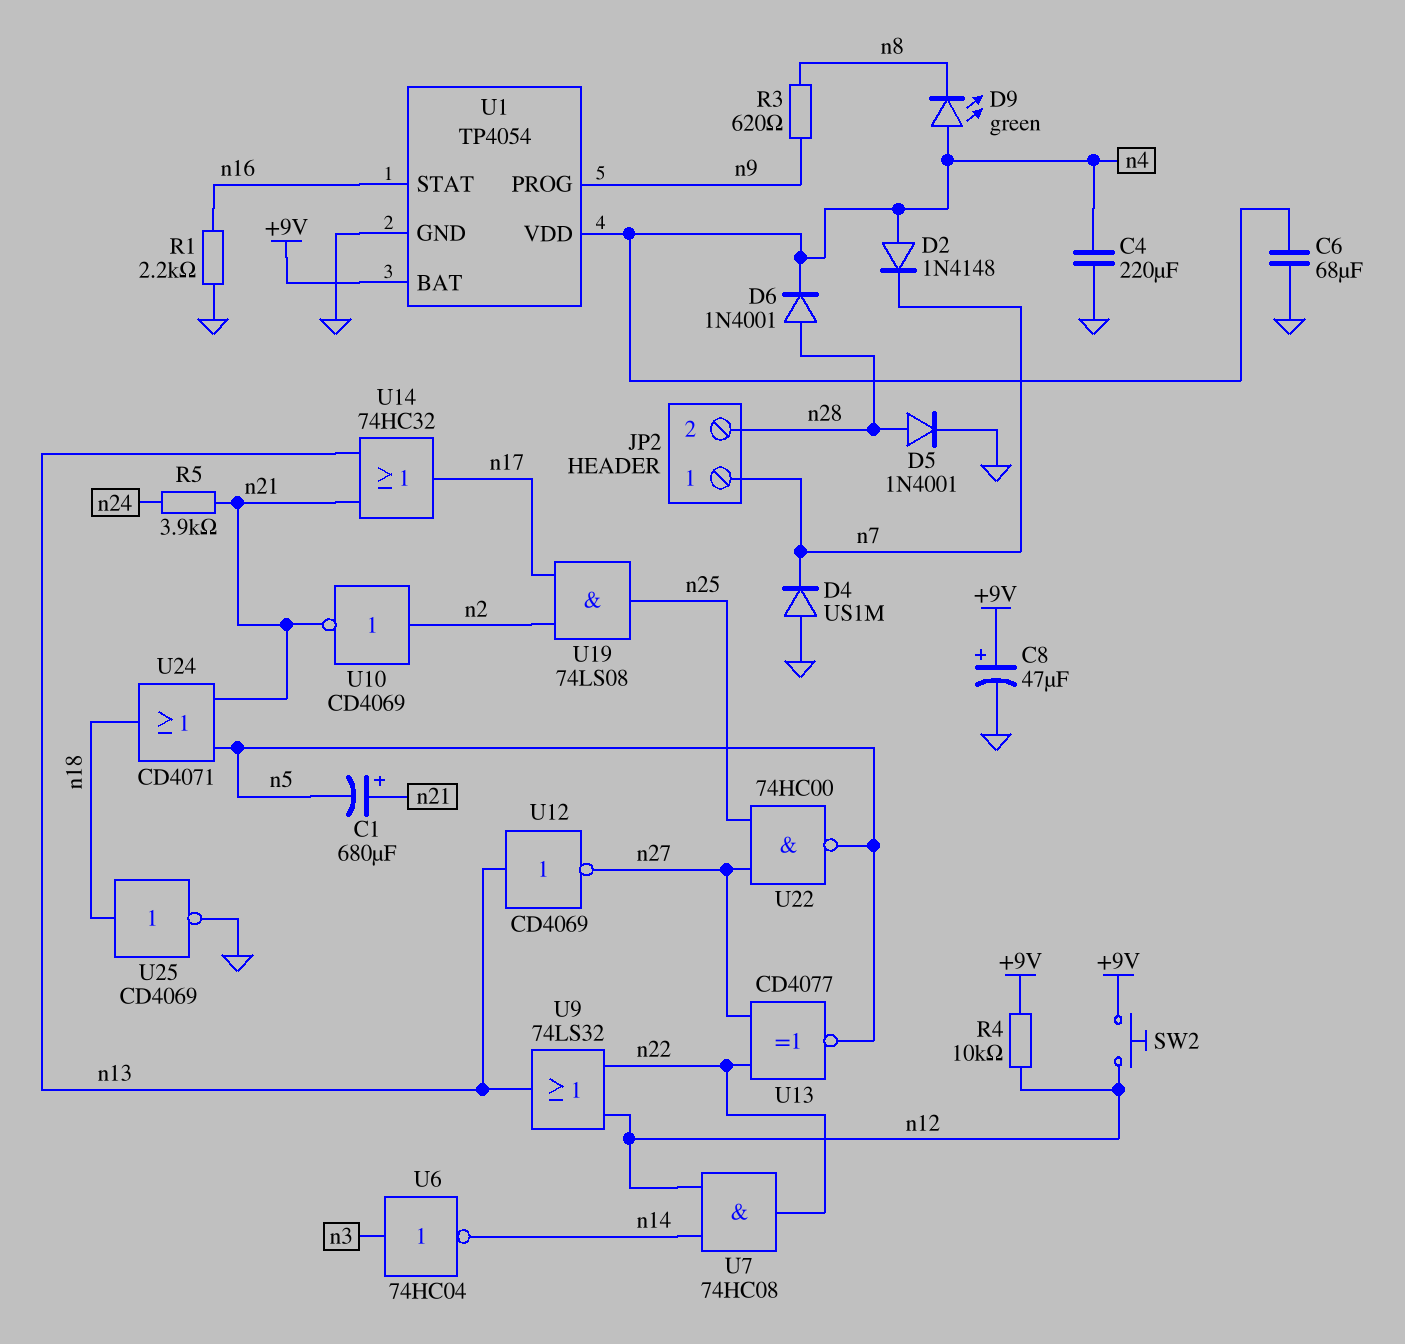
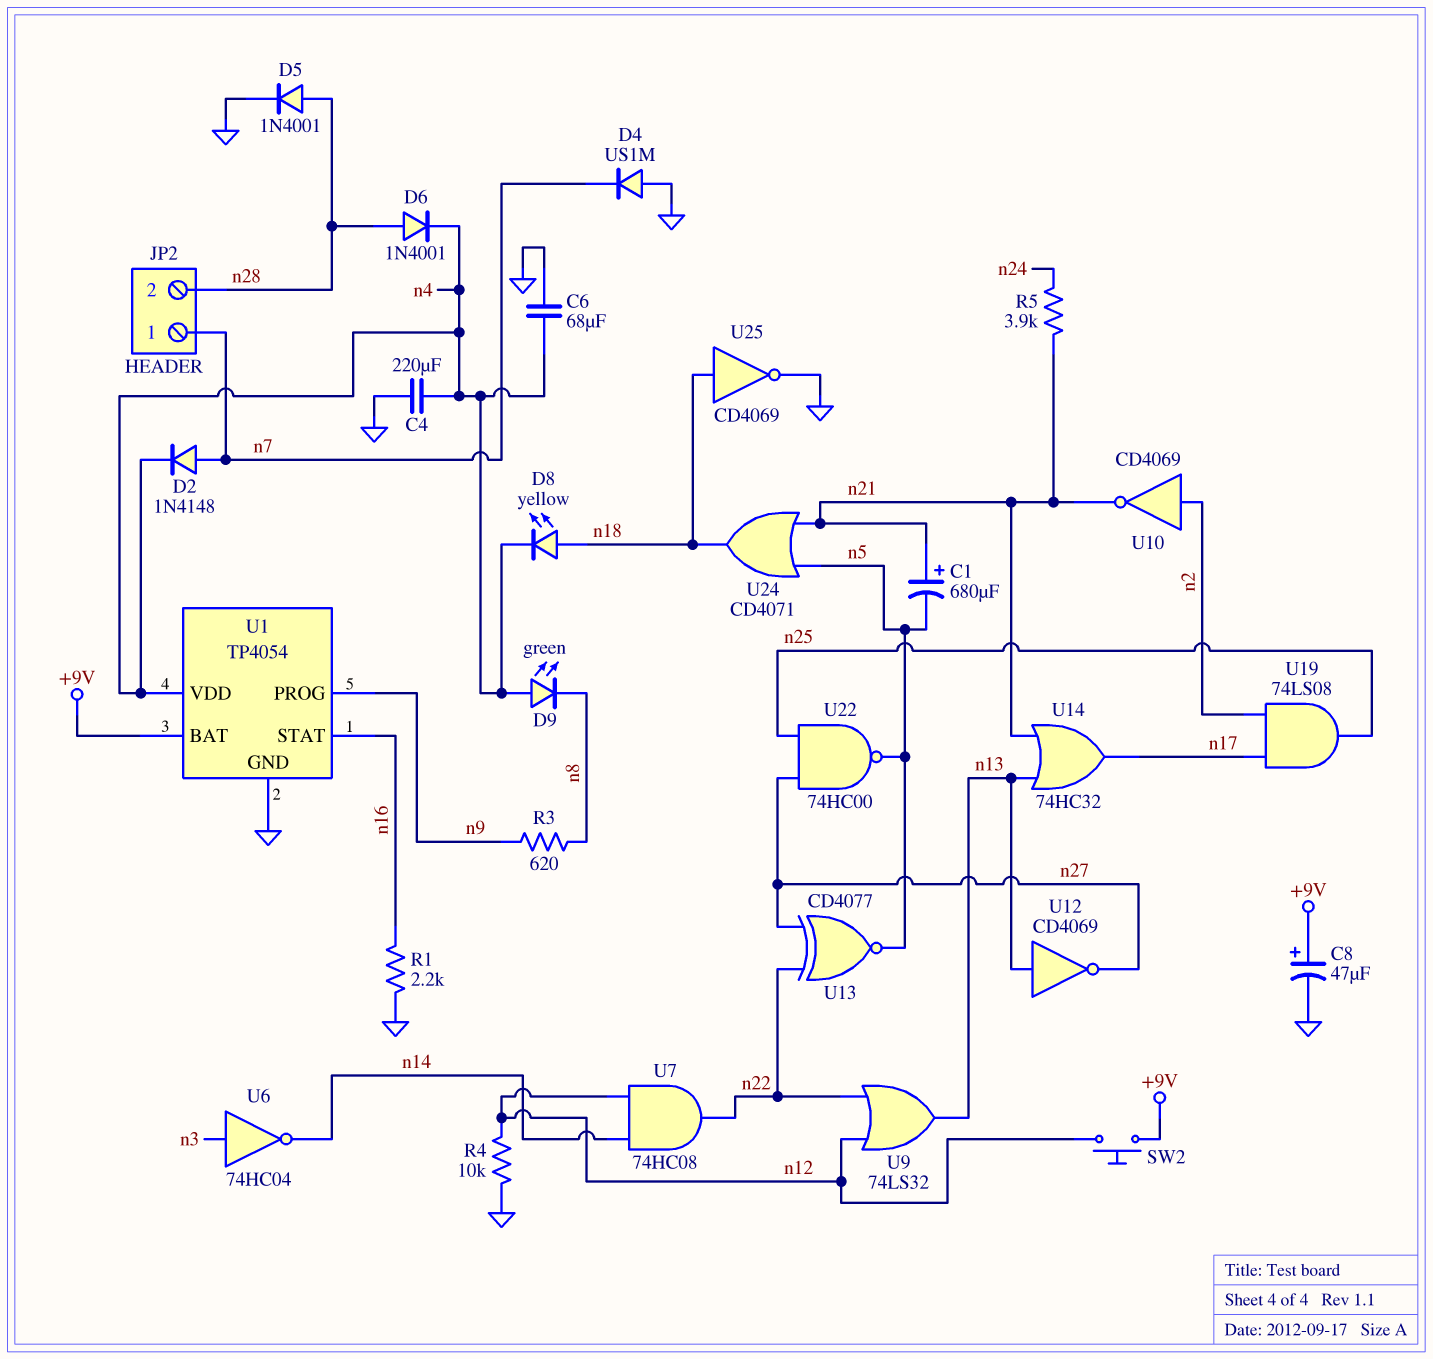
D2: diode 1N4148 (A n4, K n7) -> diode 1N4148 (A n7, K n4)
D8: none -> LED yellow (A n18, K n4)
R4: 10k (+9V, n12) -> 10k (GND, n12)

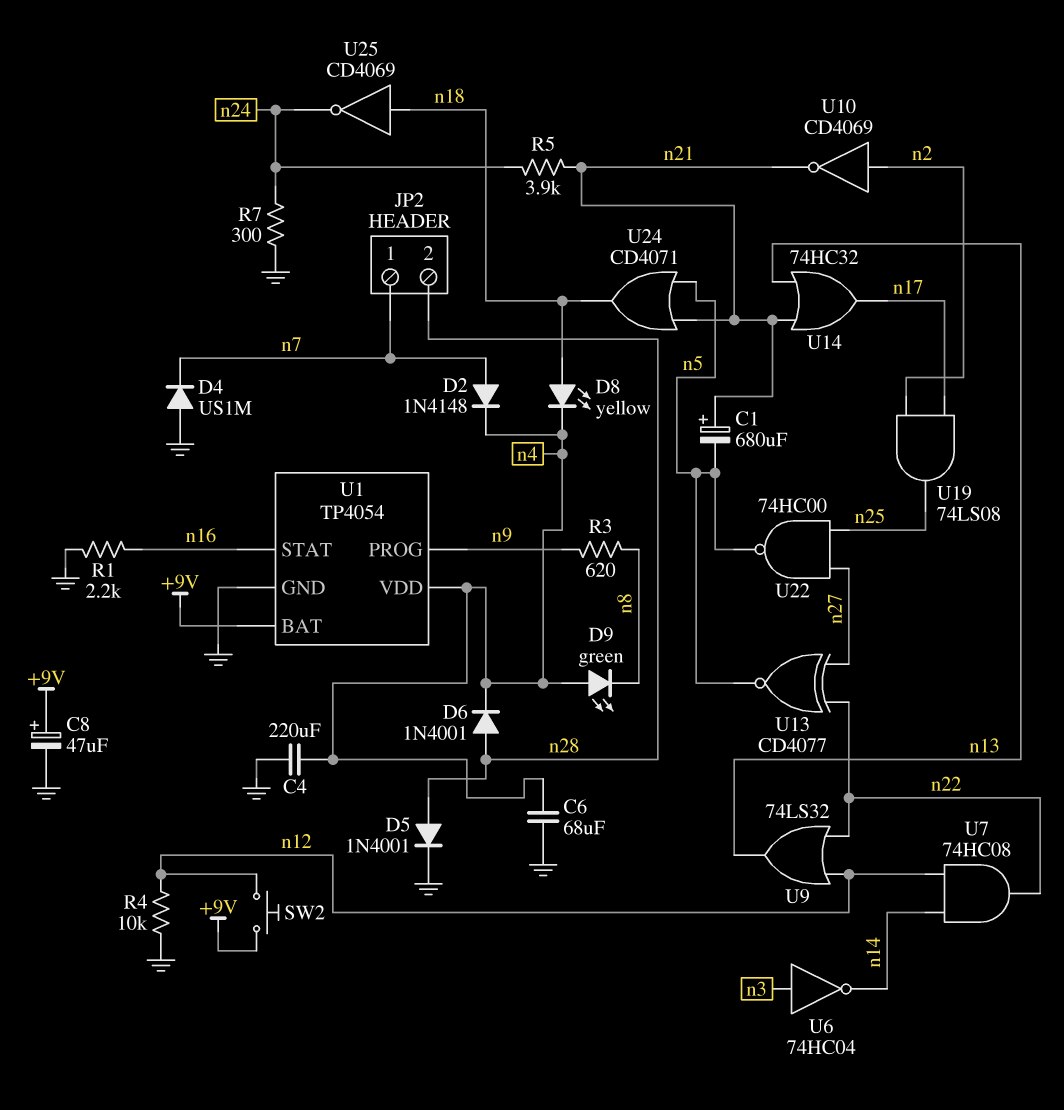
R7: none -> 300 (GND, n24)
U12: NOT CD4069 (in n13, out n27) -> none
U25: NOT CD4069 (in n18, out GND) -> NOT CD4069 (in n18, out n24)

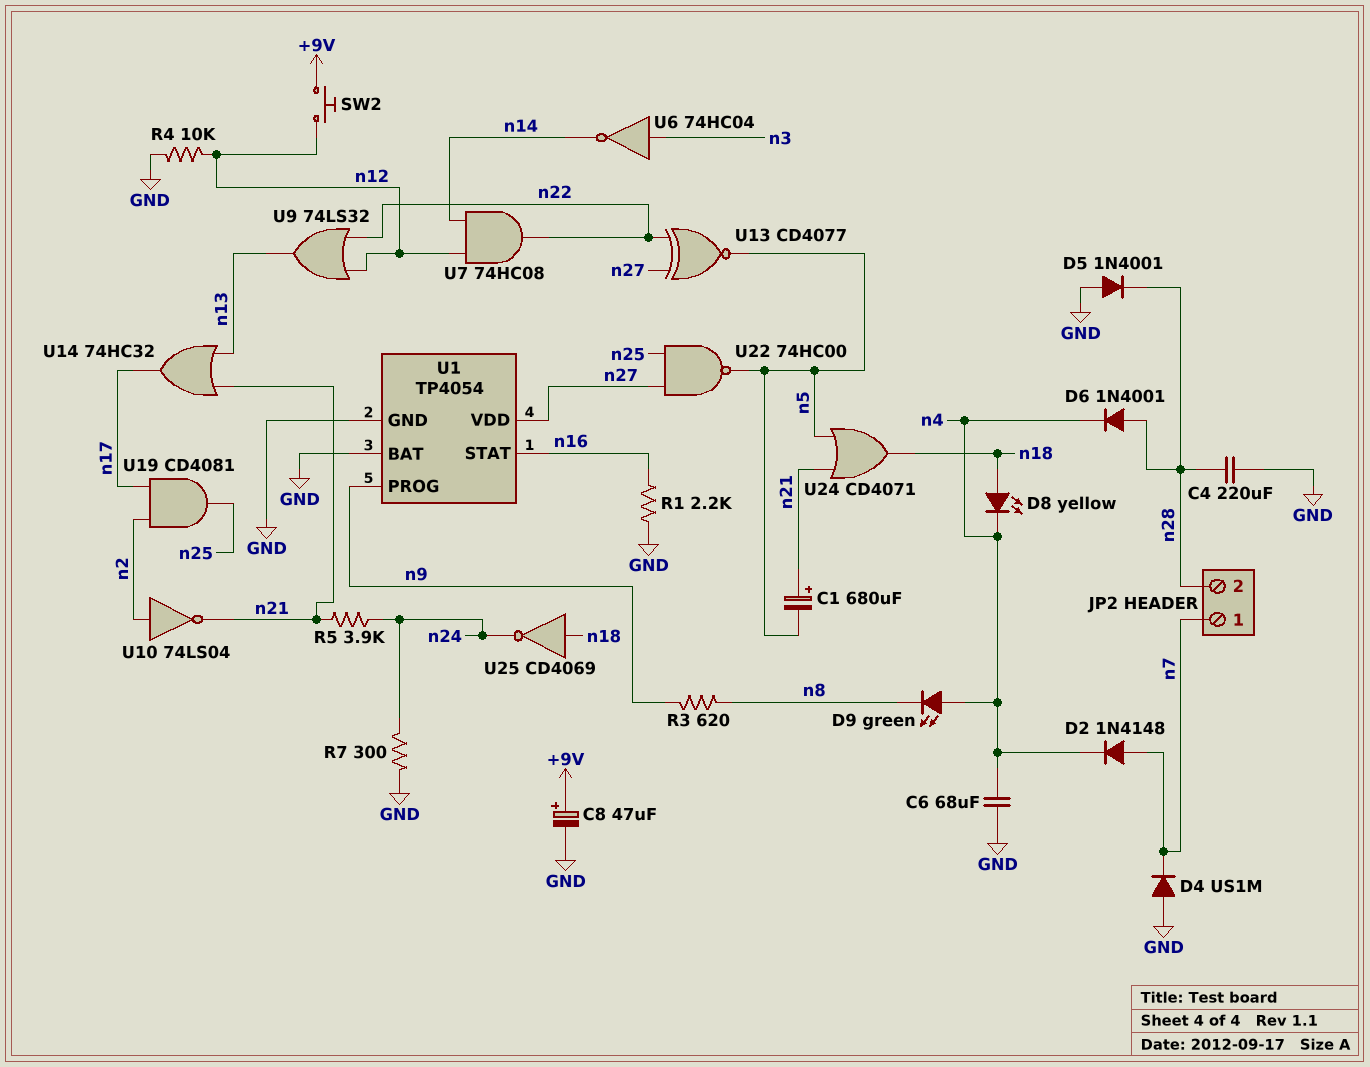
C4: 220uF (GND, n4) -> 220uF (GND, n28)
D5: diode 1N4001 (A n28, K GND) -> diode 1N4001 (A GND, K n28)
U1 pin BAT: +9V -> GND
U1 pin VDD: n4 -> n27
U10: NOT CD4069 (in n2, out n21) -> NOT 74LS04 (in n2, out n21)
U19: AND 74LS08 (in n2, in n17, out n25) -> AND CD4081 (in n2, in n17, out n25)

